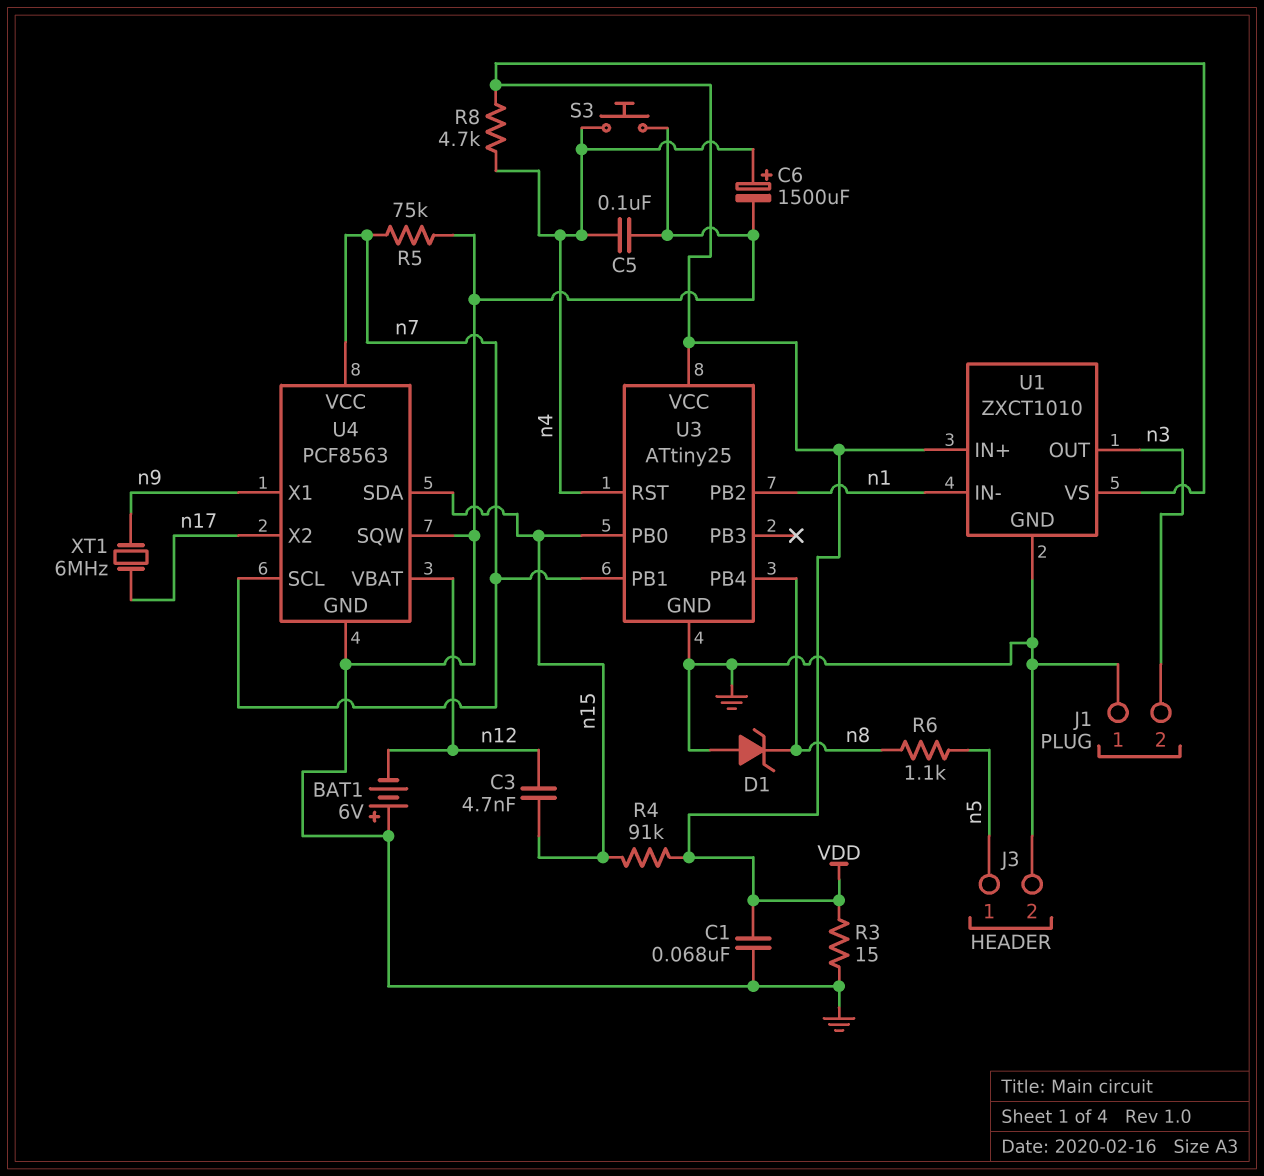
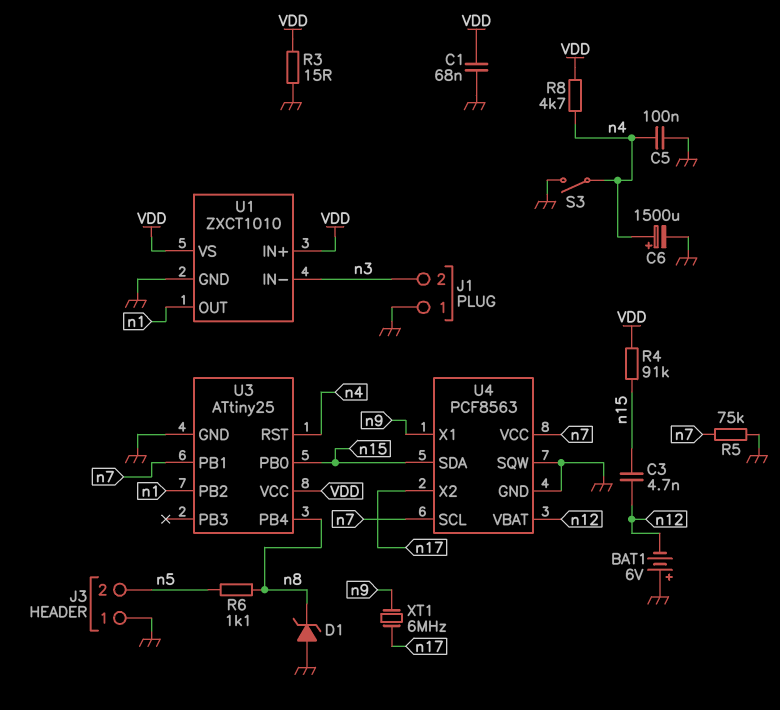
J3 pin 1: n5 -> GND
J3 pin 2: GND -> n5
S3: button (GND, n4) -> switch (GND, n4)
U1 pin IN-: n1 -> n3
U1 pin OUT: n3 -> n1

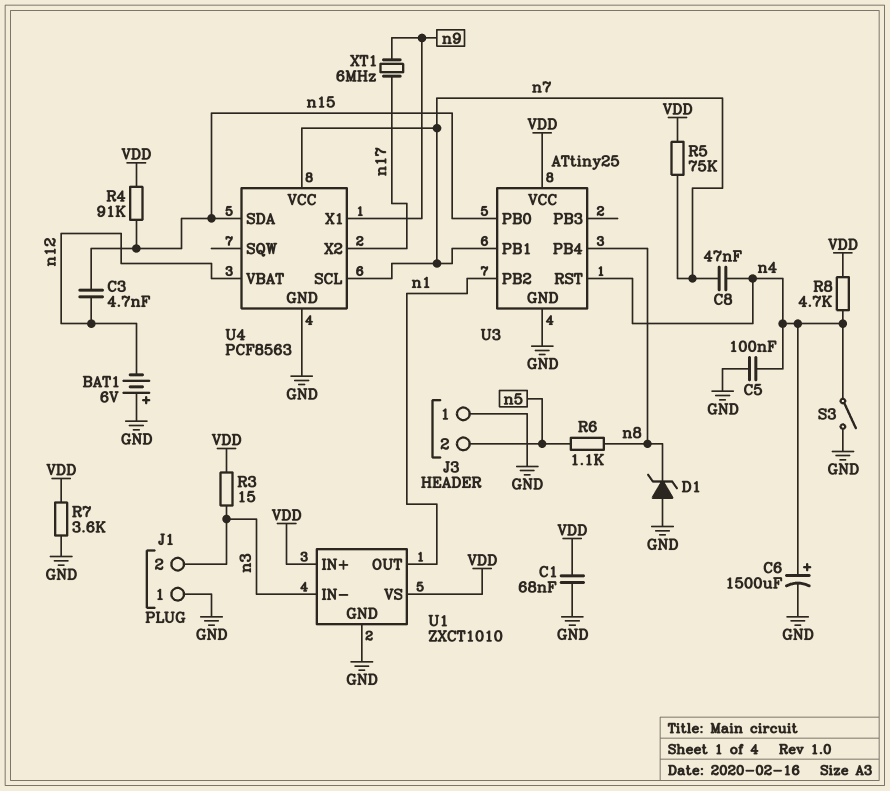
C8: none -> 47nF (n4, n7)
R3: 15 (GND, VDD) -> 15 (VDD, n3)
R5: 75k (GND, n7) -> 75k (VDD, n7)
R7: none -> 3.6k (GND, VDD)
U4 pin SQW: GND -> none

